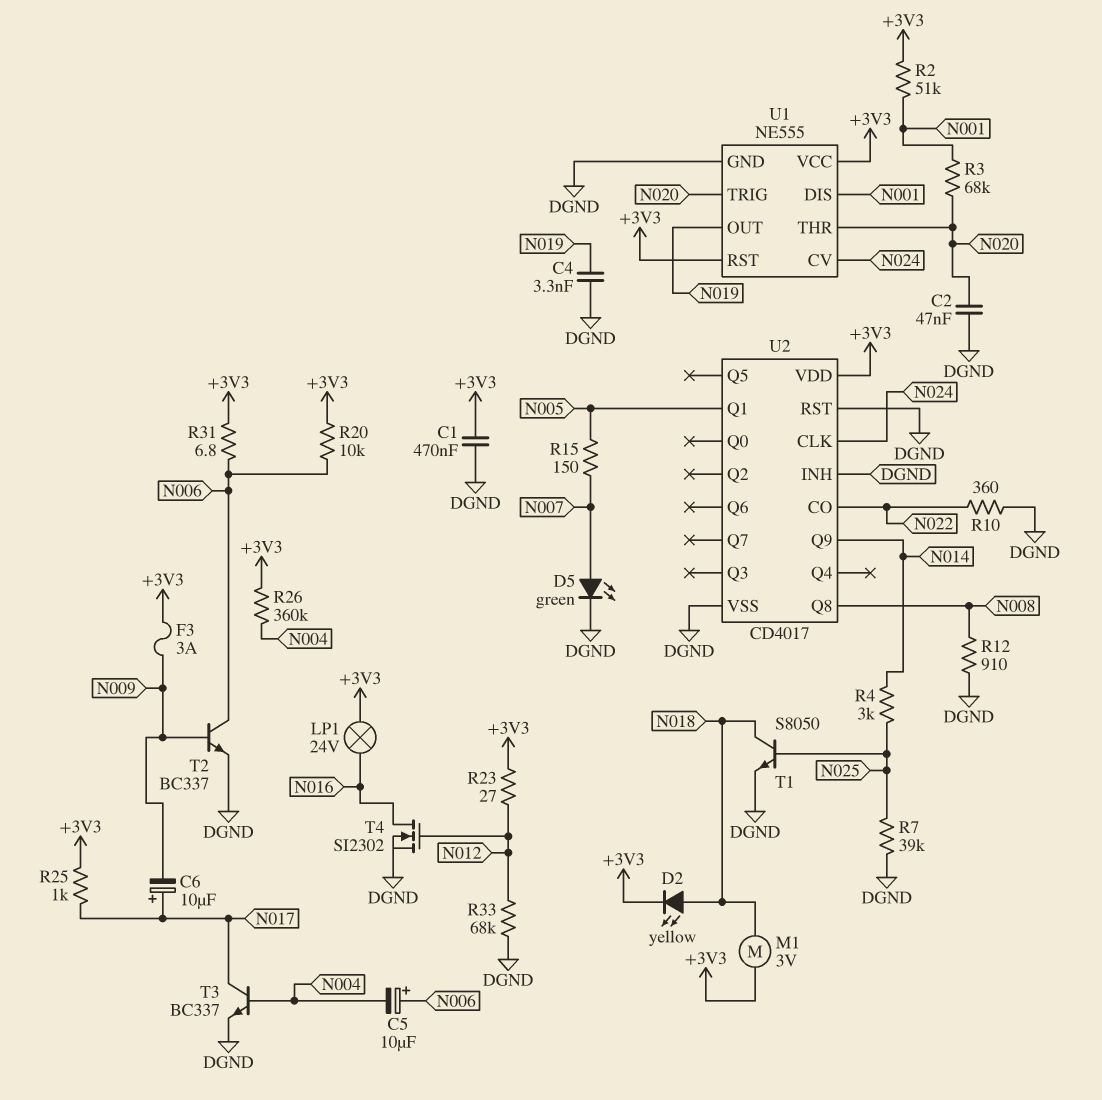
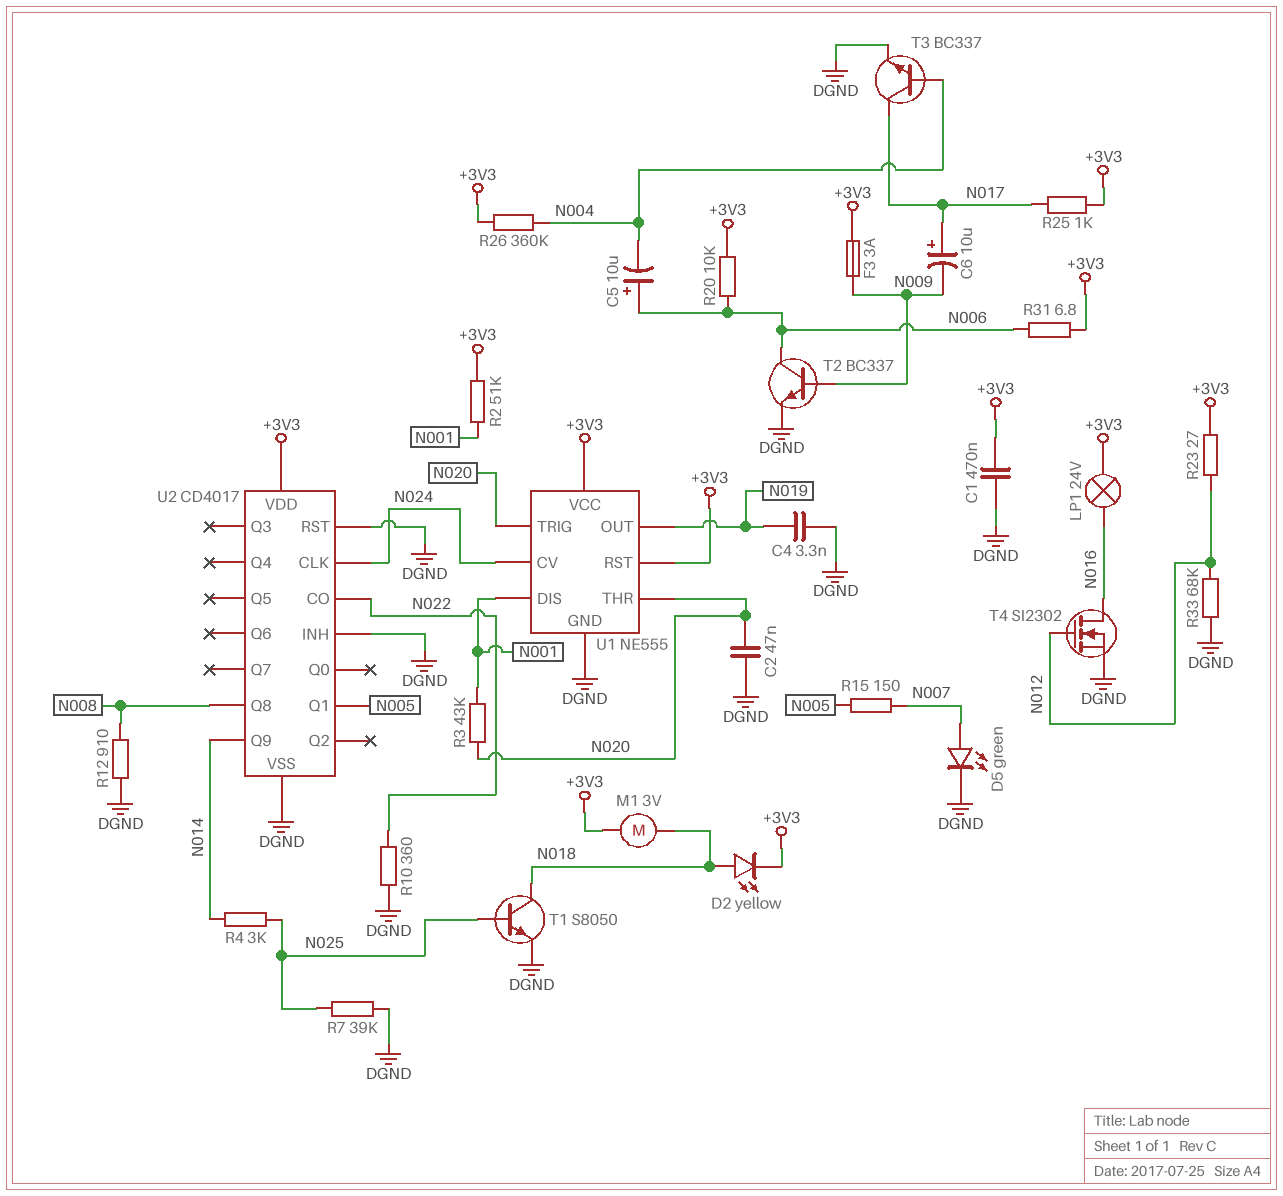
R3: 68k (N001, N020) -> 43k (N001, N020)

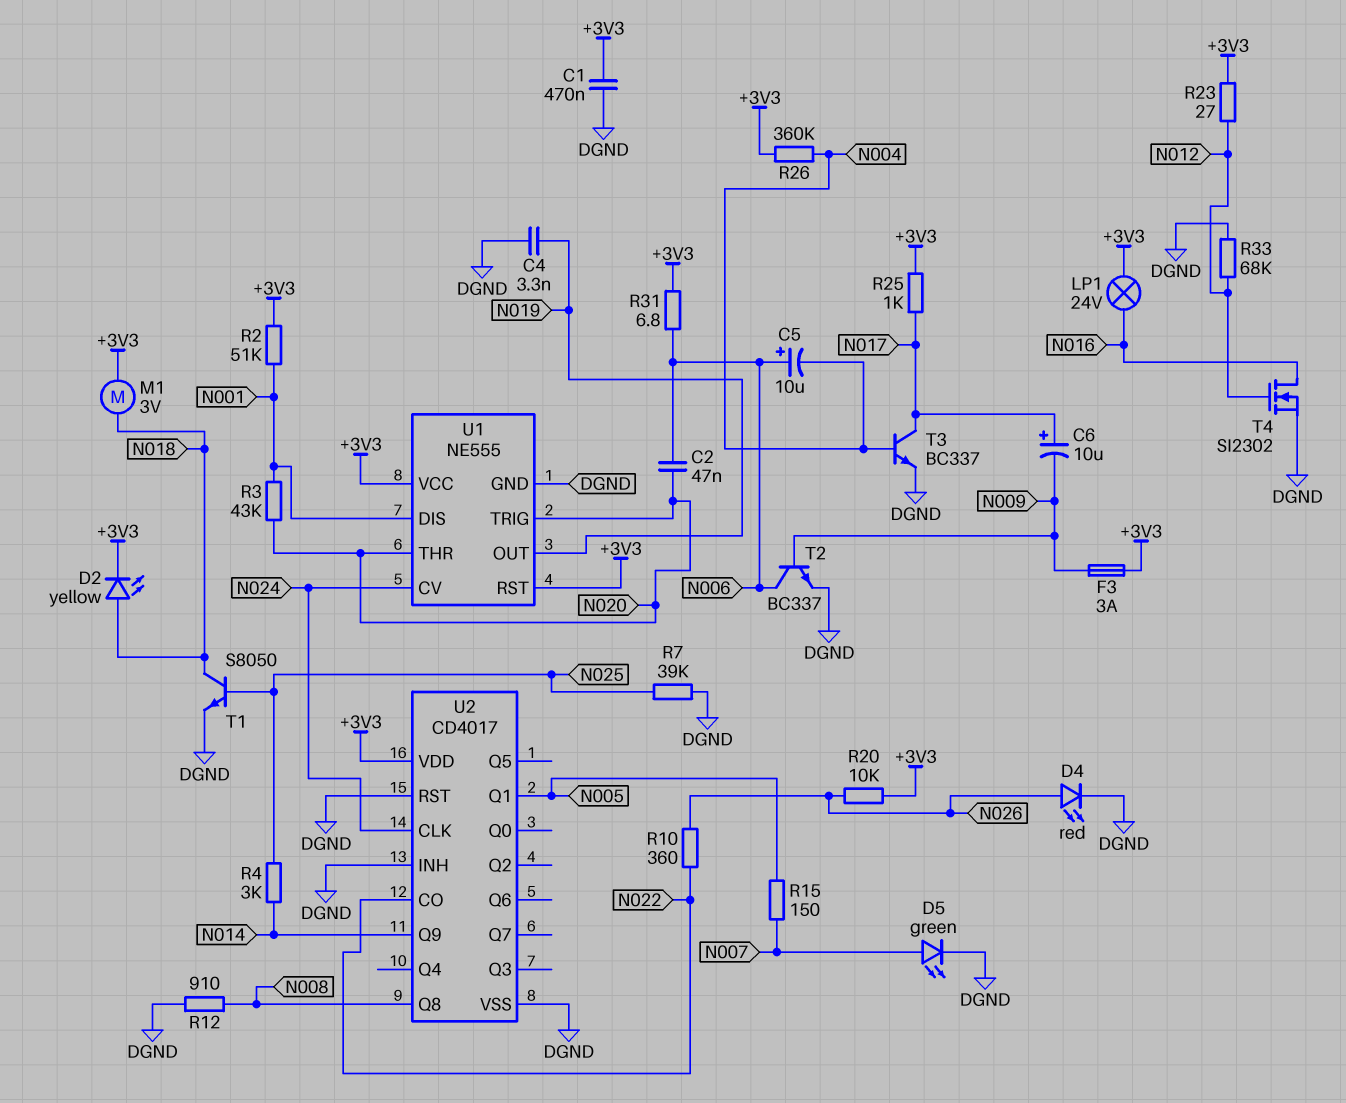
C2: 47nF (DGND, N020) -> 47nF (N006, N020)
D4: none -> LED red (A N026, K DGND)
R10: 360 (DGND, N022) -> 360 (N022, N026)
R20: 10k (+3V3, N006) -> 10k (+3V3, N026)

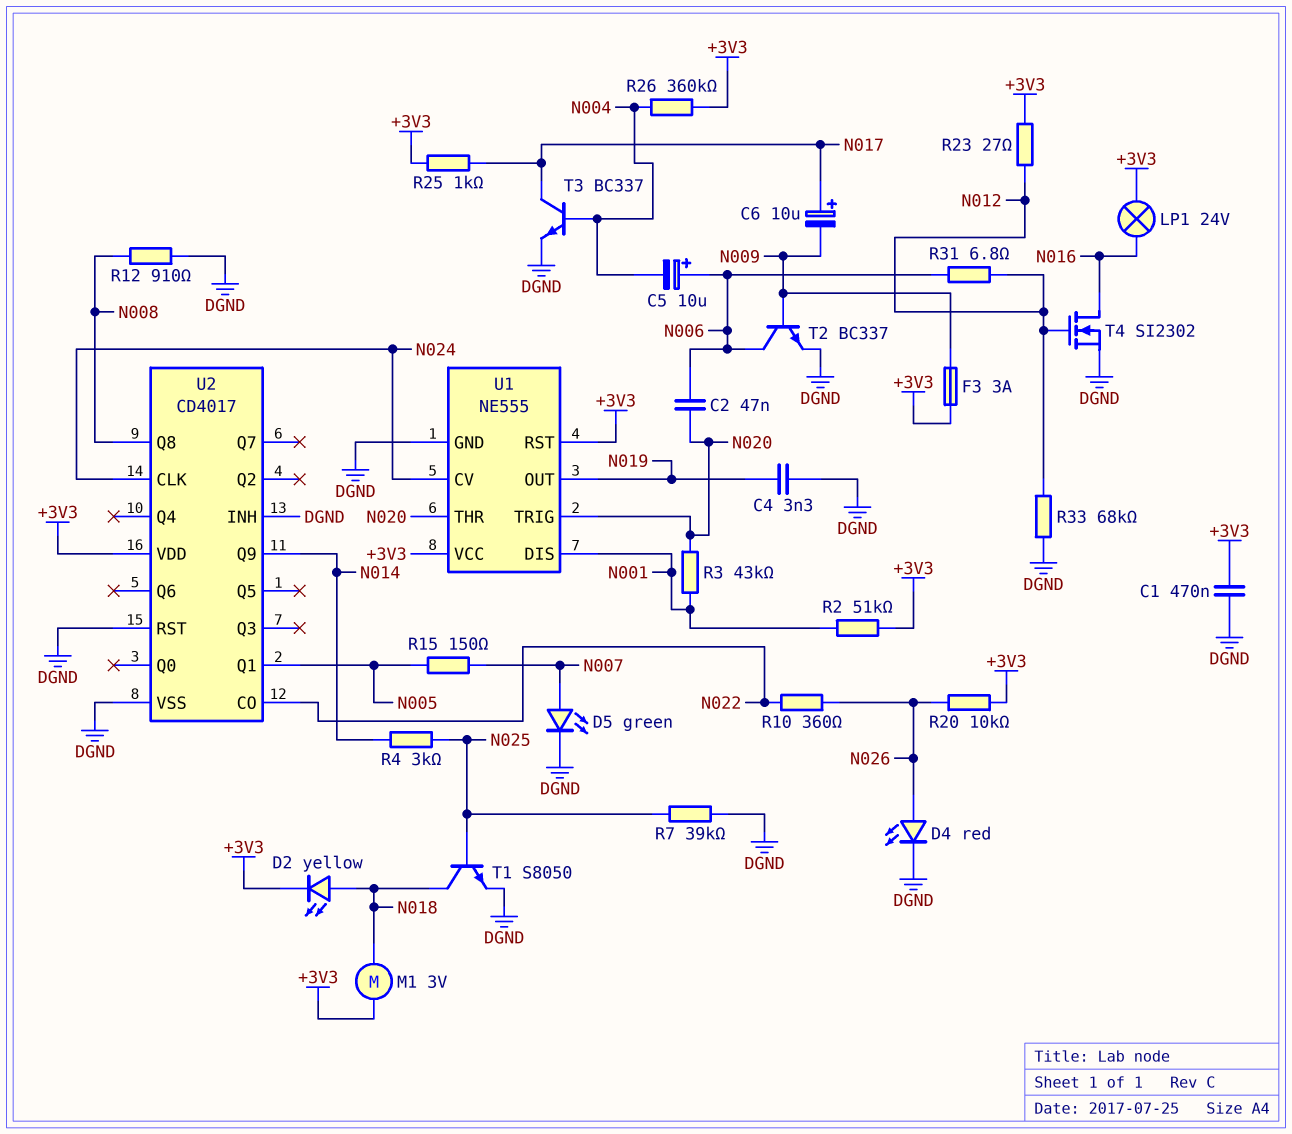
R31: 6.8 (+3V3, N006) -> 6.8 (N006, N012)

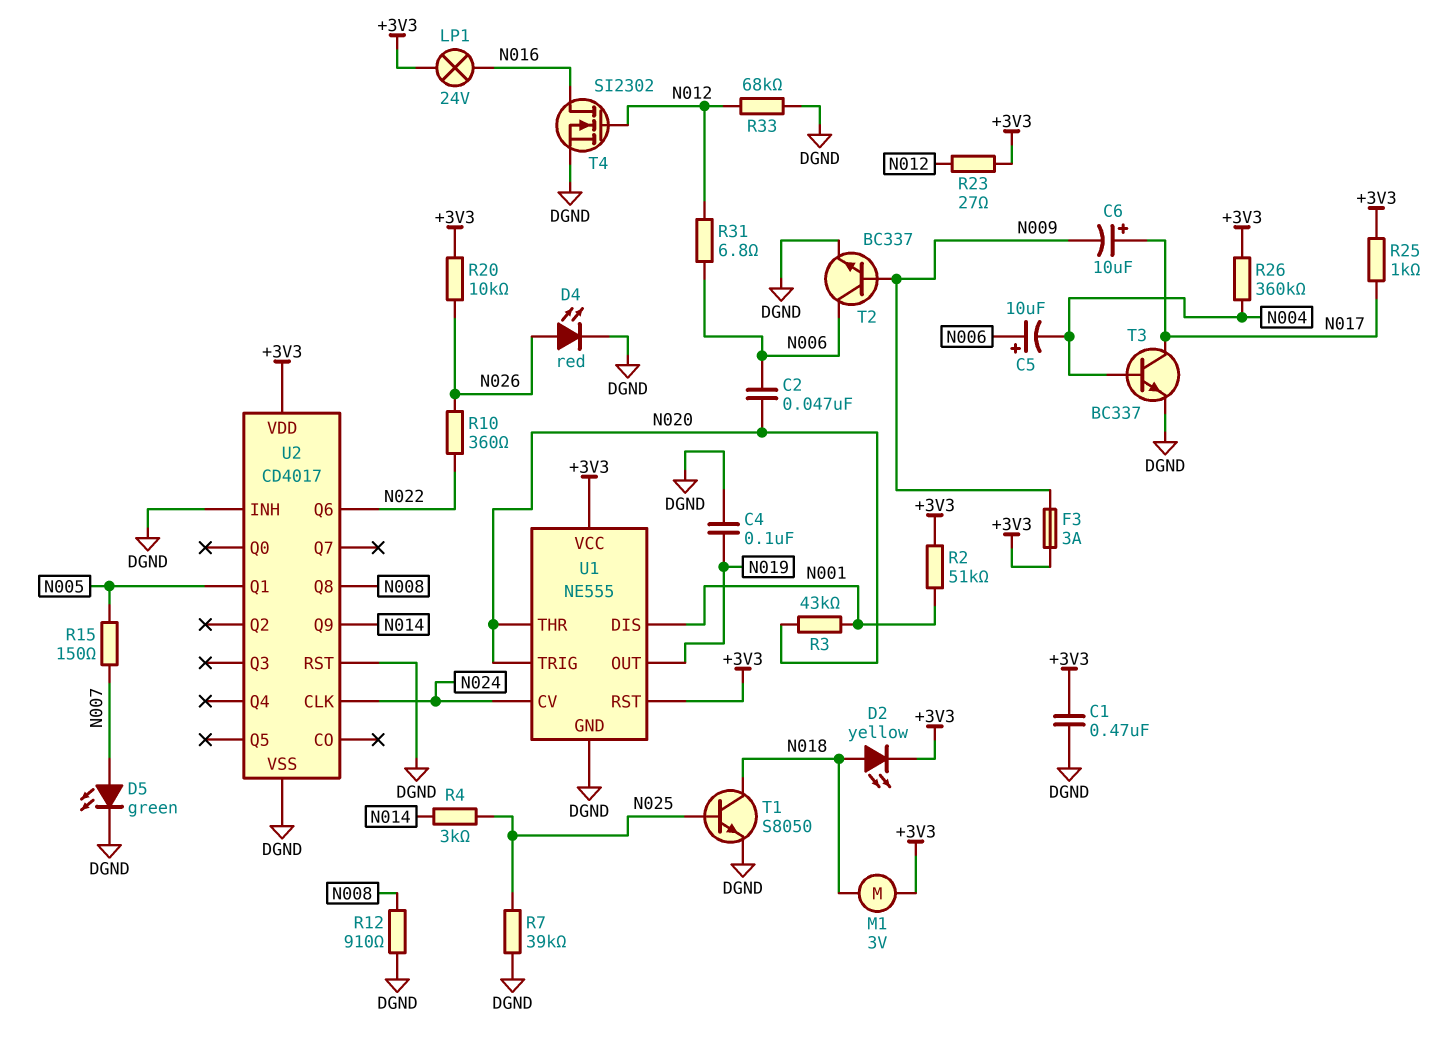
C4: 3.3nF (DGND, N019) -> 100nF (DGND, N019)
U2 pin CO: N022 -> none
U2 pin Q6: none -> N022

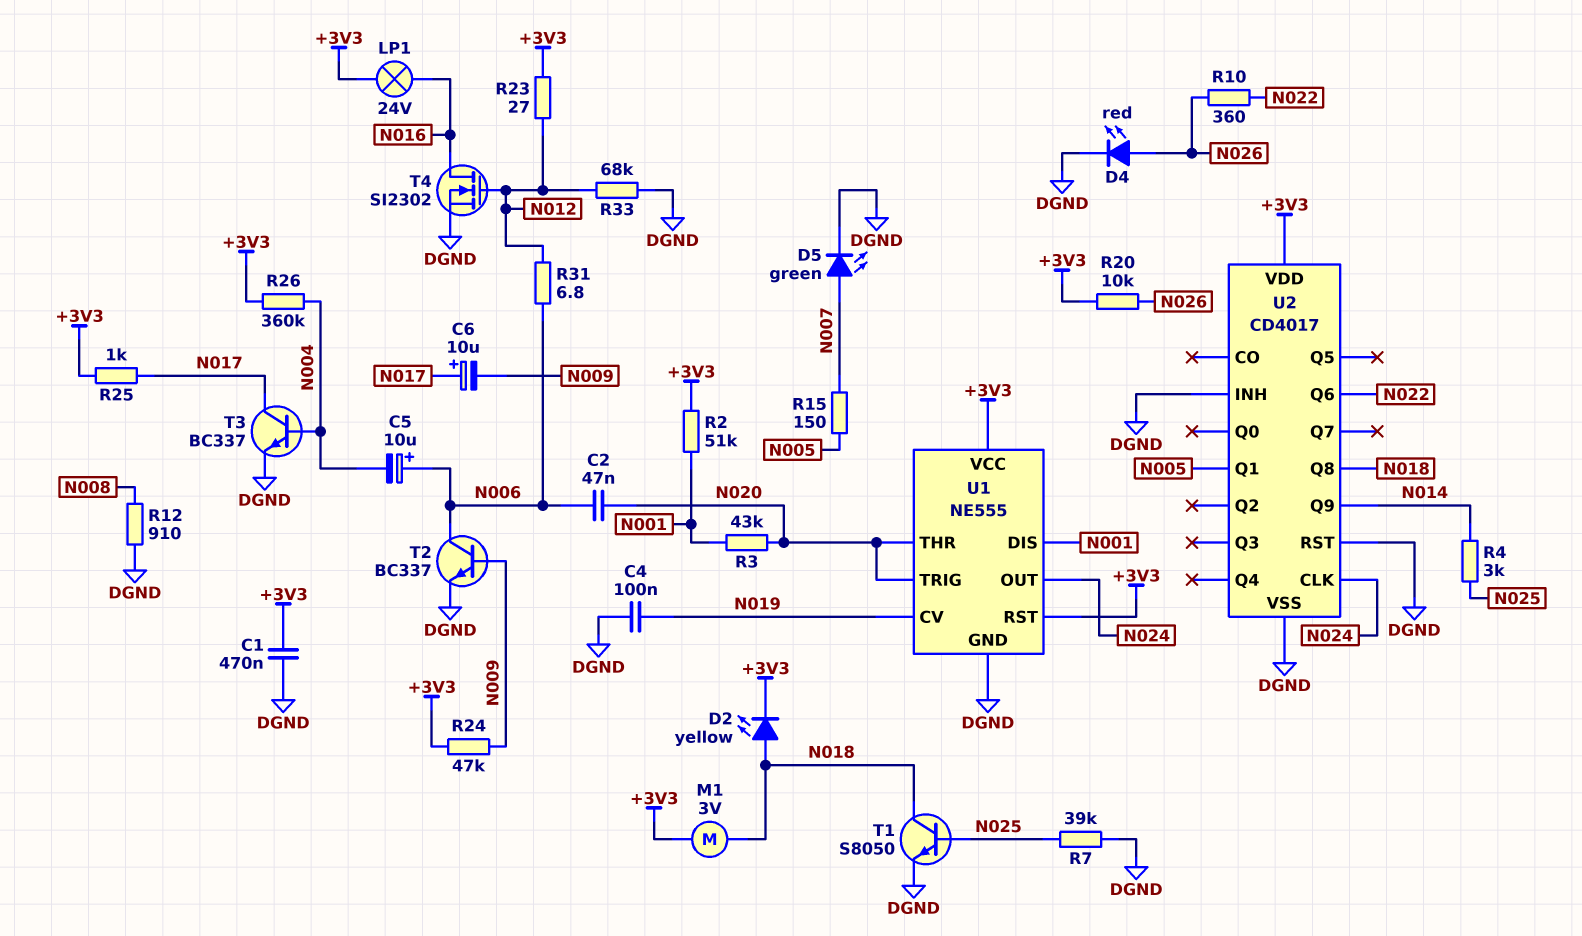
F3: 3A (+3V3, N009) -> none
R24: none -> 47k (+3V3, N009)
U1 pin CV: N024 -> N019
U1 pin OUT: N019 -> N024
U2 pin Q8: N008 -> N018

